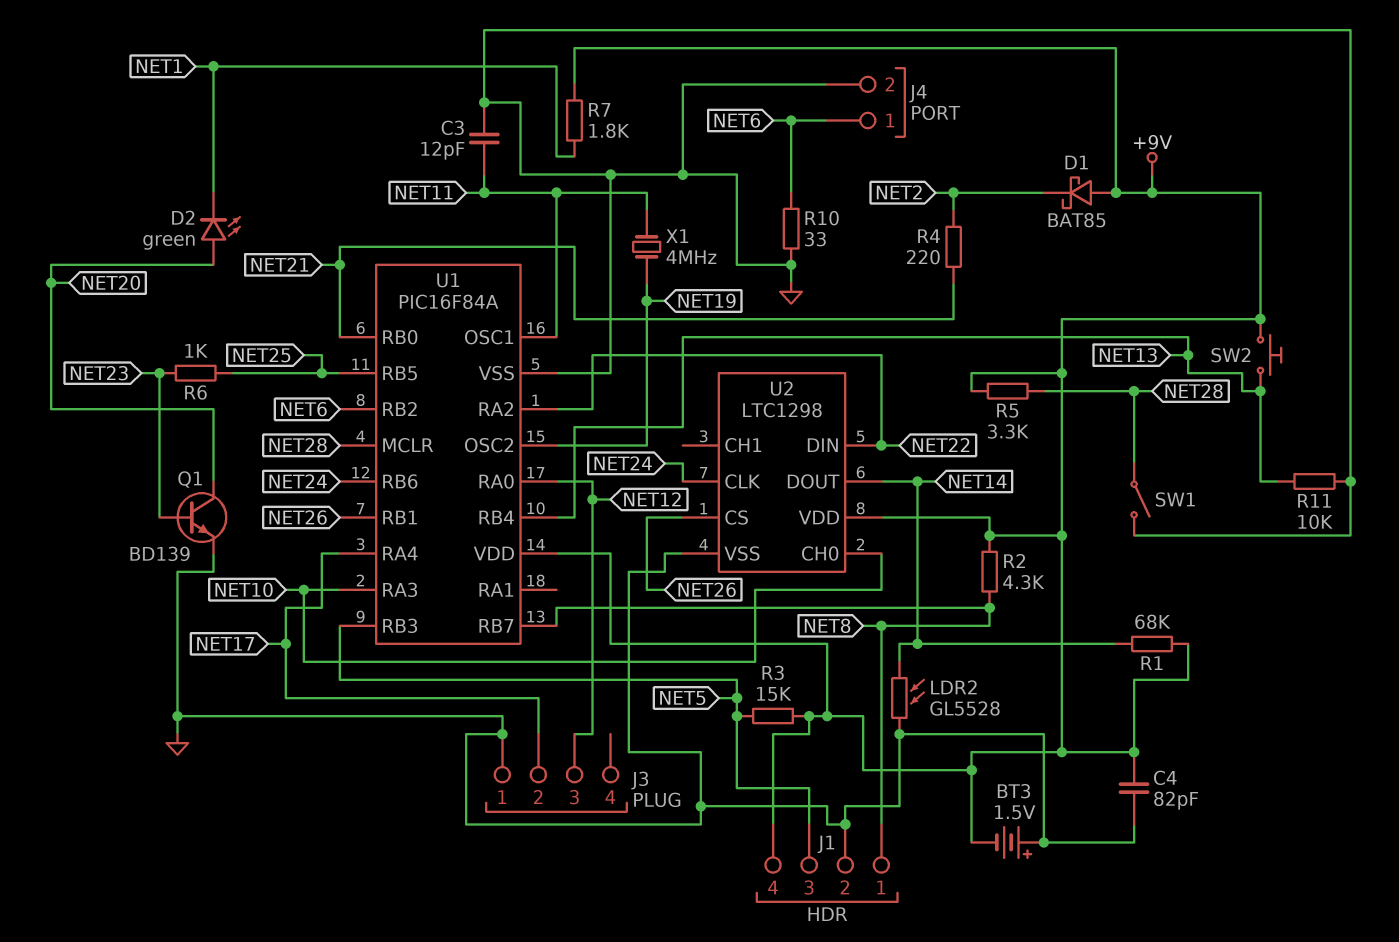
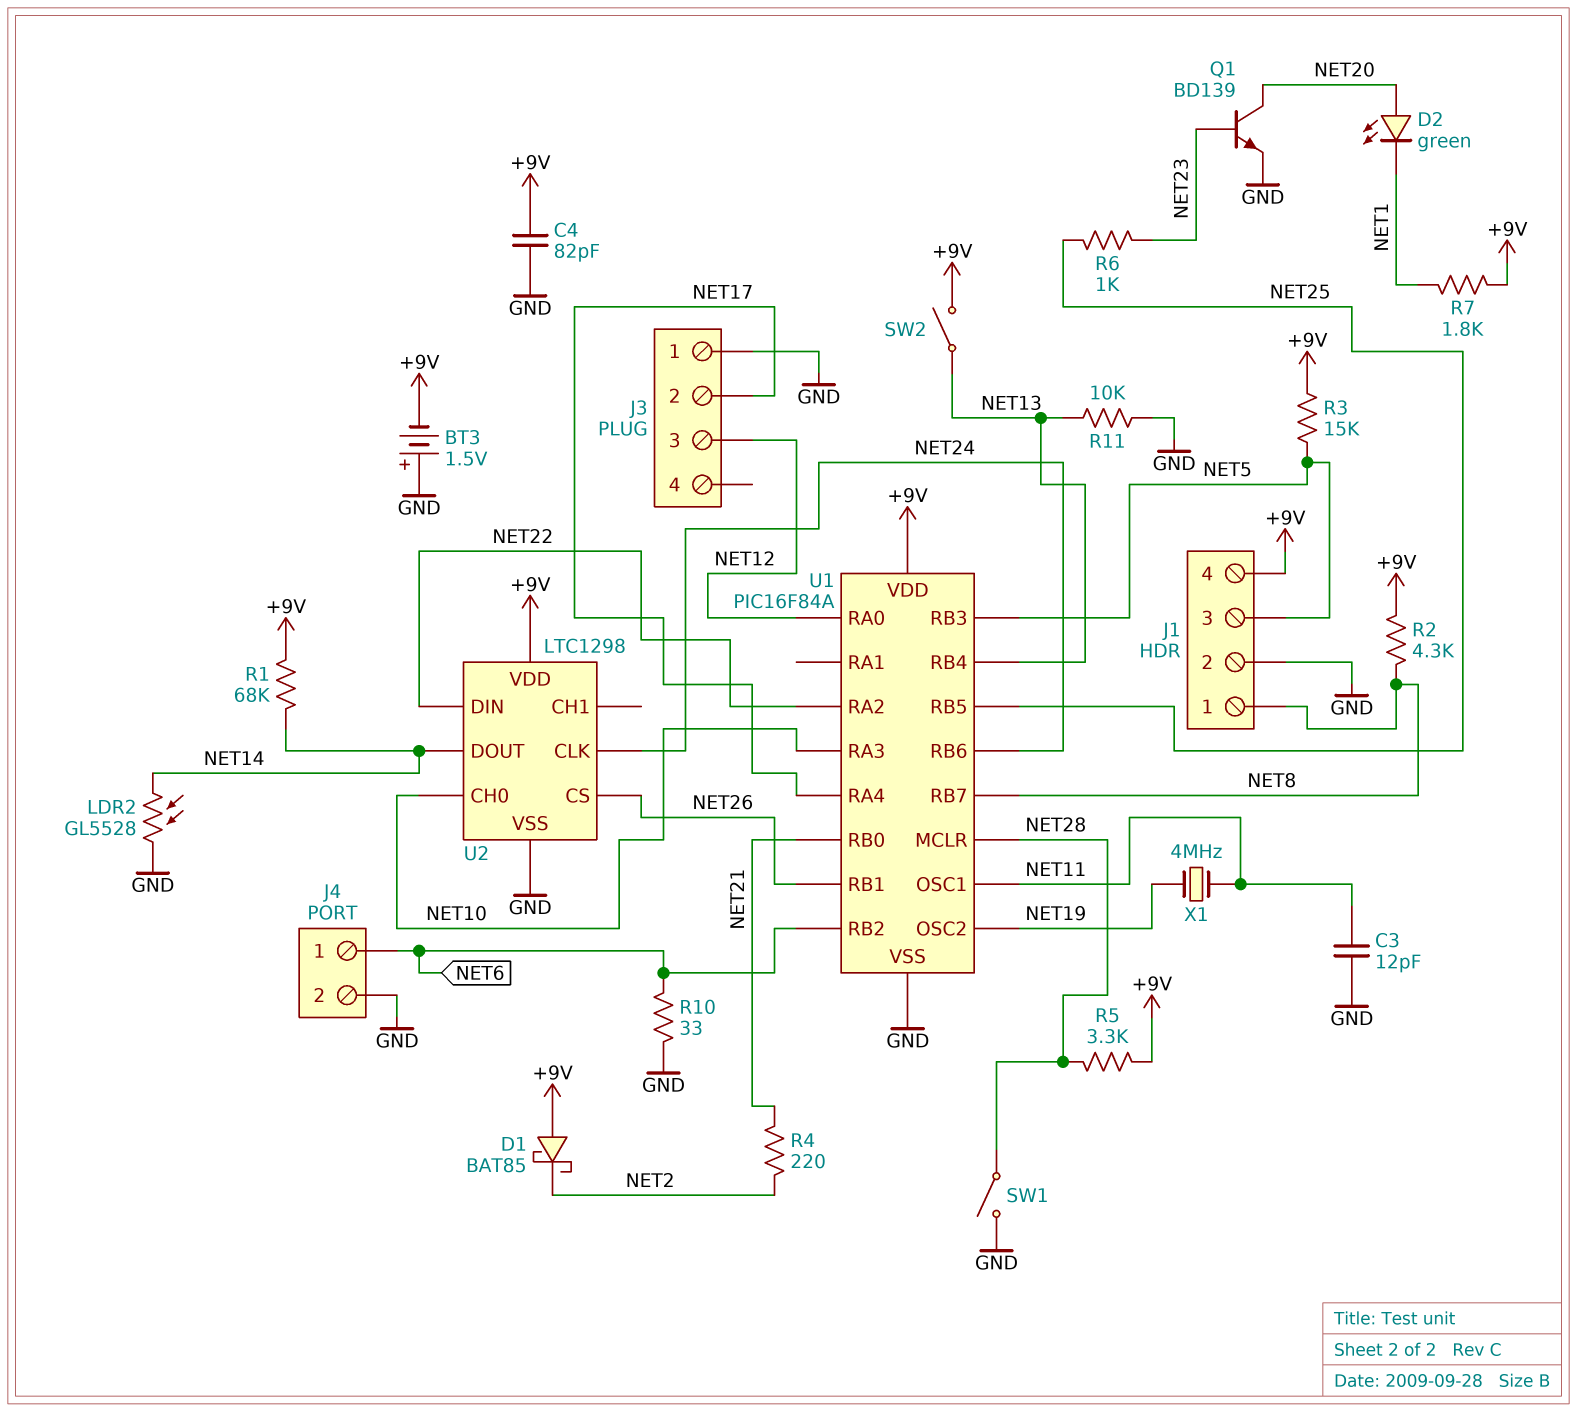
SW2: button (+9V, NET13) -> switch (+9V, NET13)

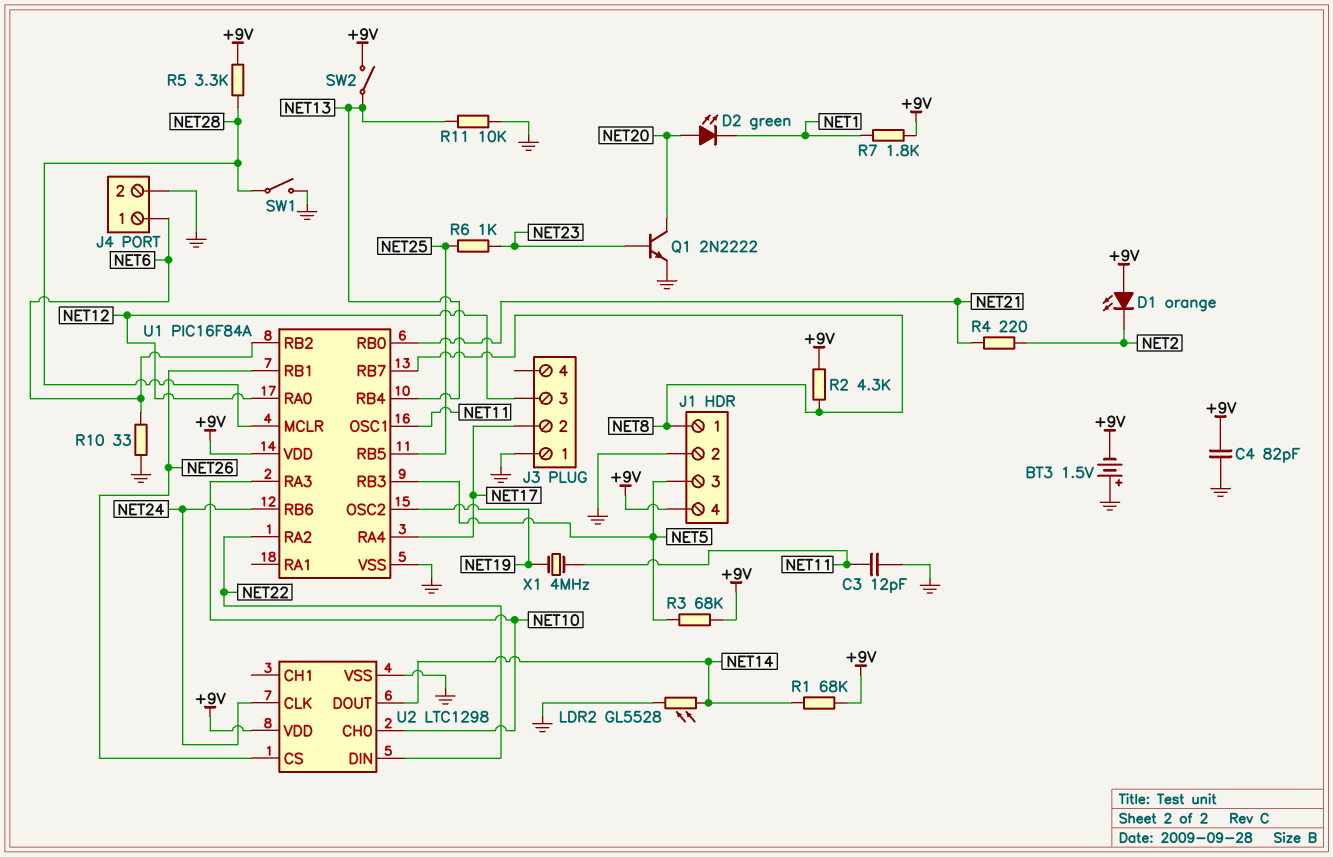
D1: schottky BAT85 (A +9V, K NET2) -> LED orange (A +9V, K NET2)
Q1: NPN BD139 (B NET23, C NET20, E GND) -> NPN 2N2222 (B NET23, C NET20, E GND)
R3: 15k (+9V, NET5) -> 68k (+9V, NET5)

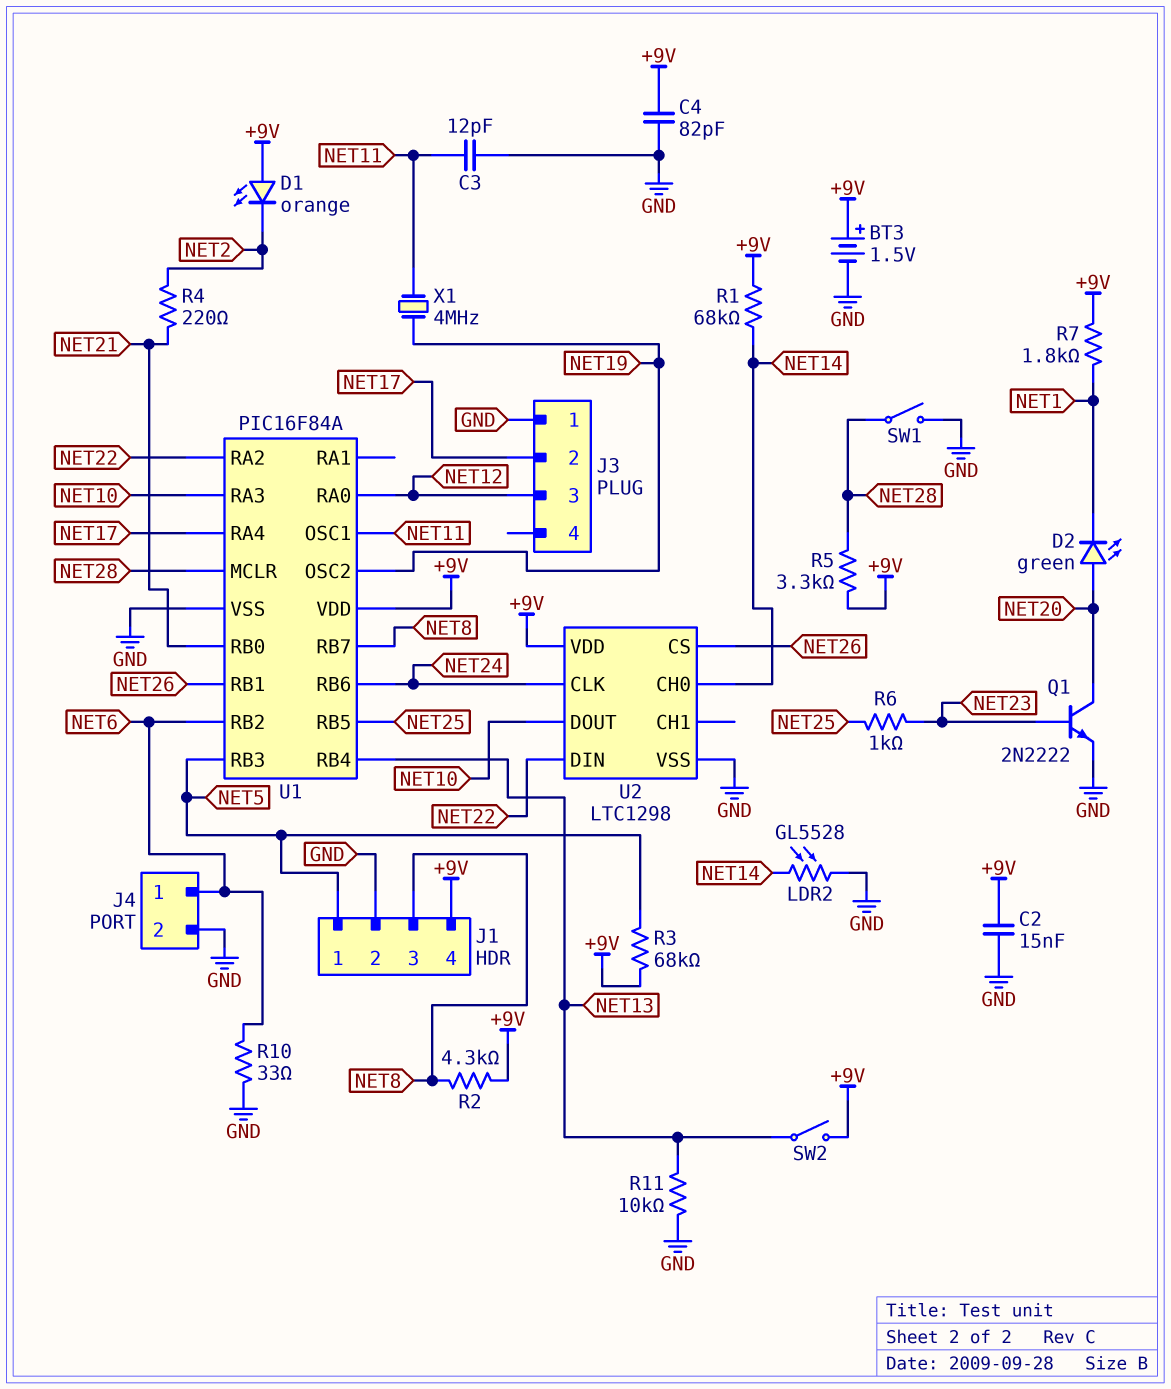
BT3: 1.5V (plus GND, minus +9V) -> 1.5V (plus +9V, minus GND)
C2: none -> 15nF (+9V, GND)
J1 pin 1: NET8 -> NET5
J1 pin 3: NET5 -> NET8
U2 pin CH0: NET10 -> NET14
U2 pin DOUT: NET14 -> NET10

